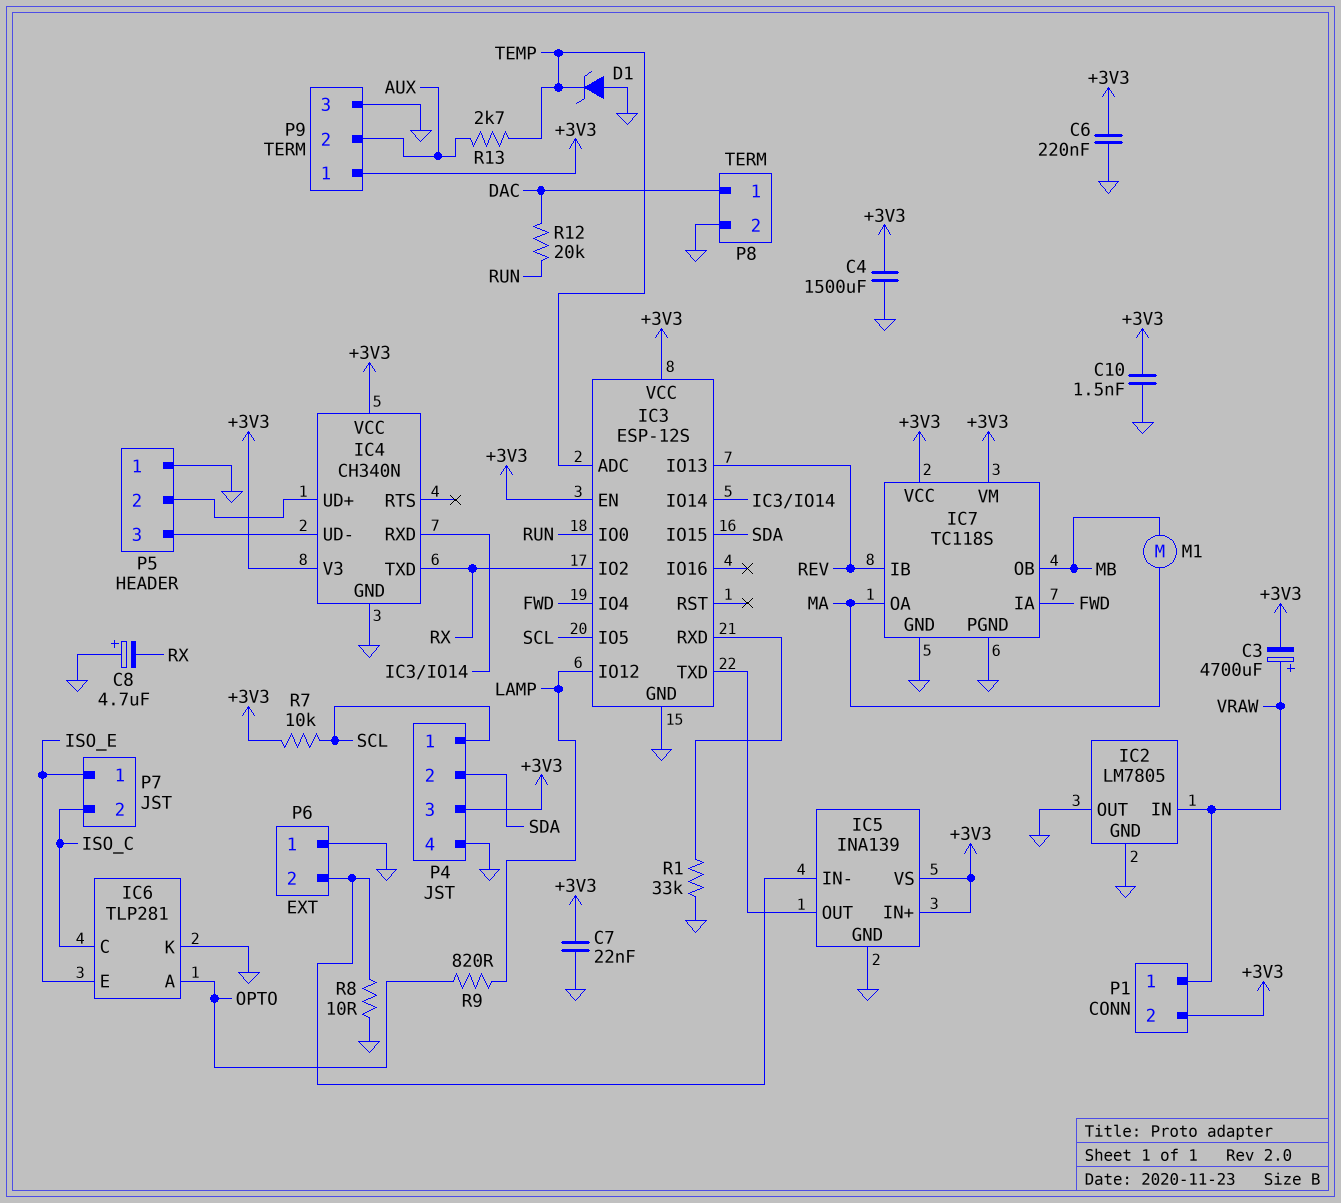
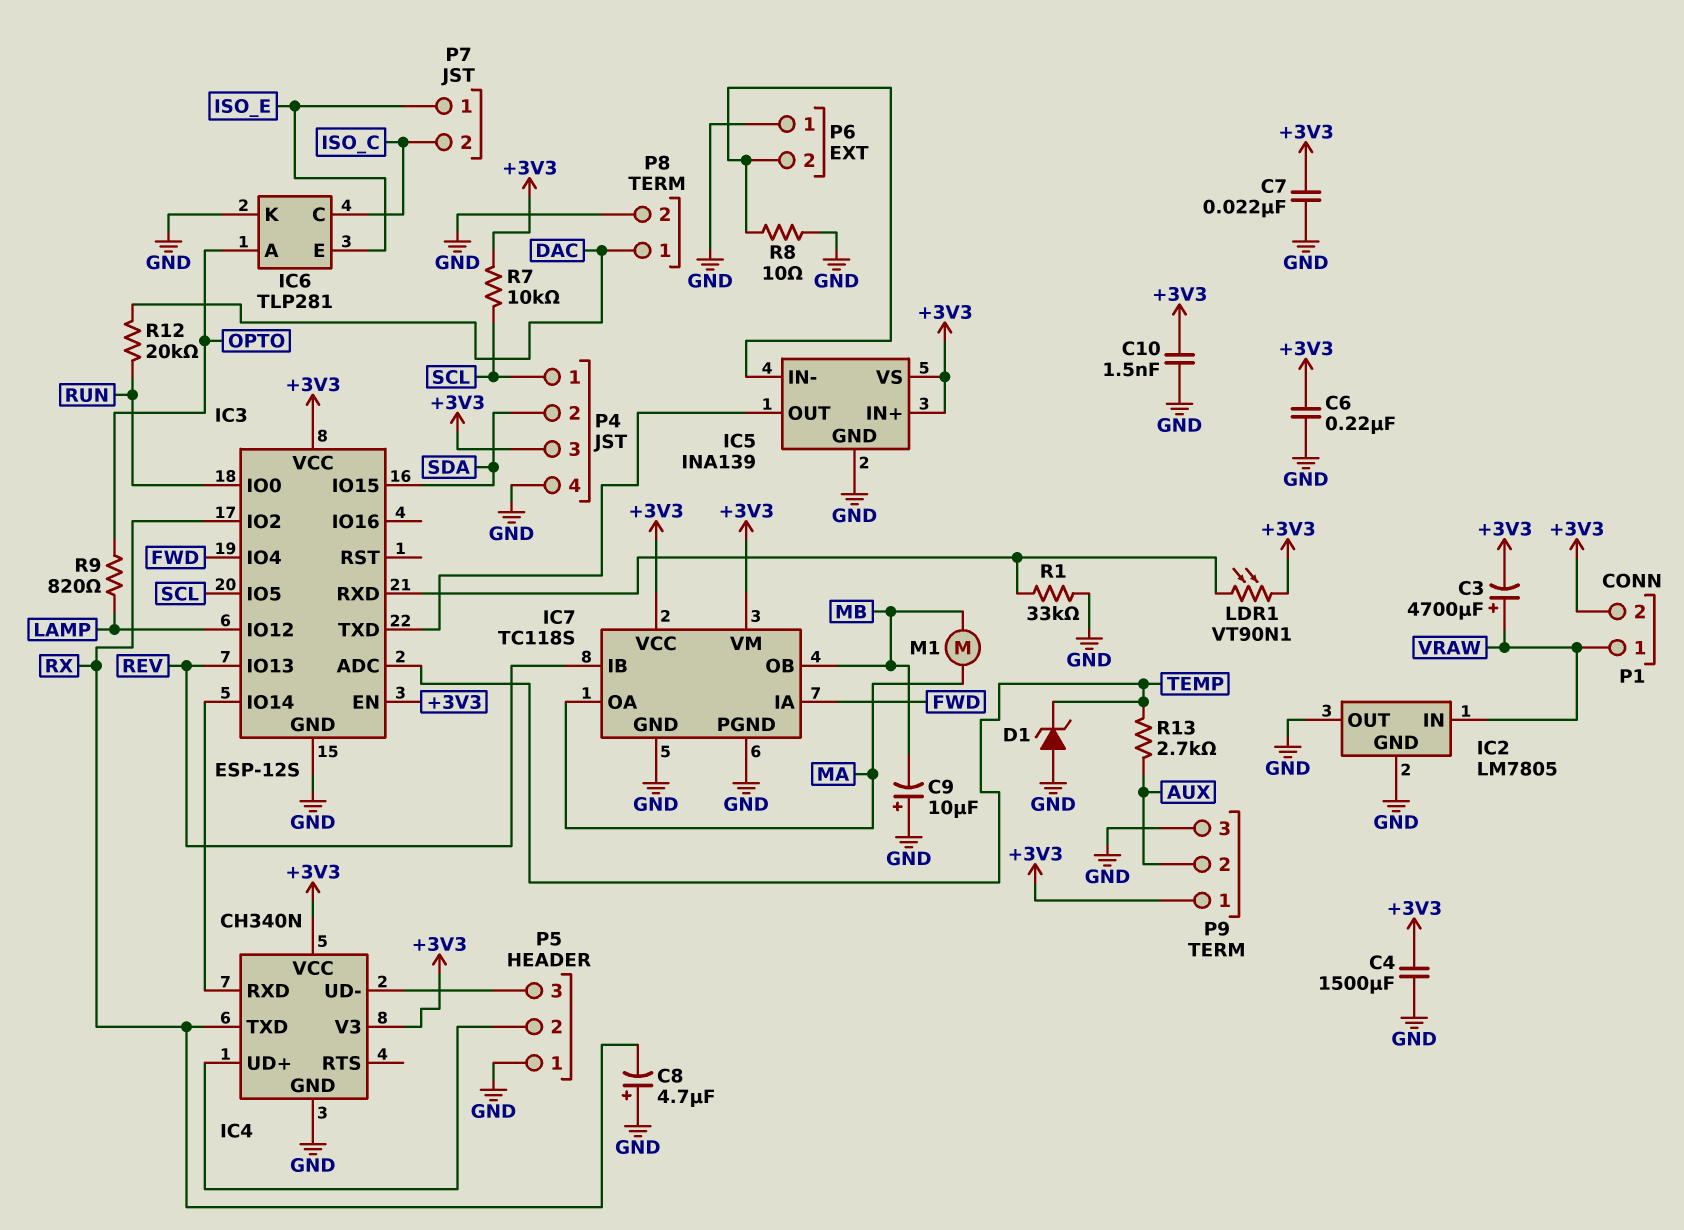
C9: none -> 10uF (plus GND, minus MB)
LDR1: none -> VT90N1 (+3V3, IC3/RXD)

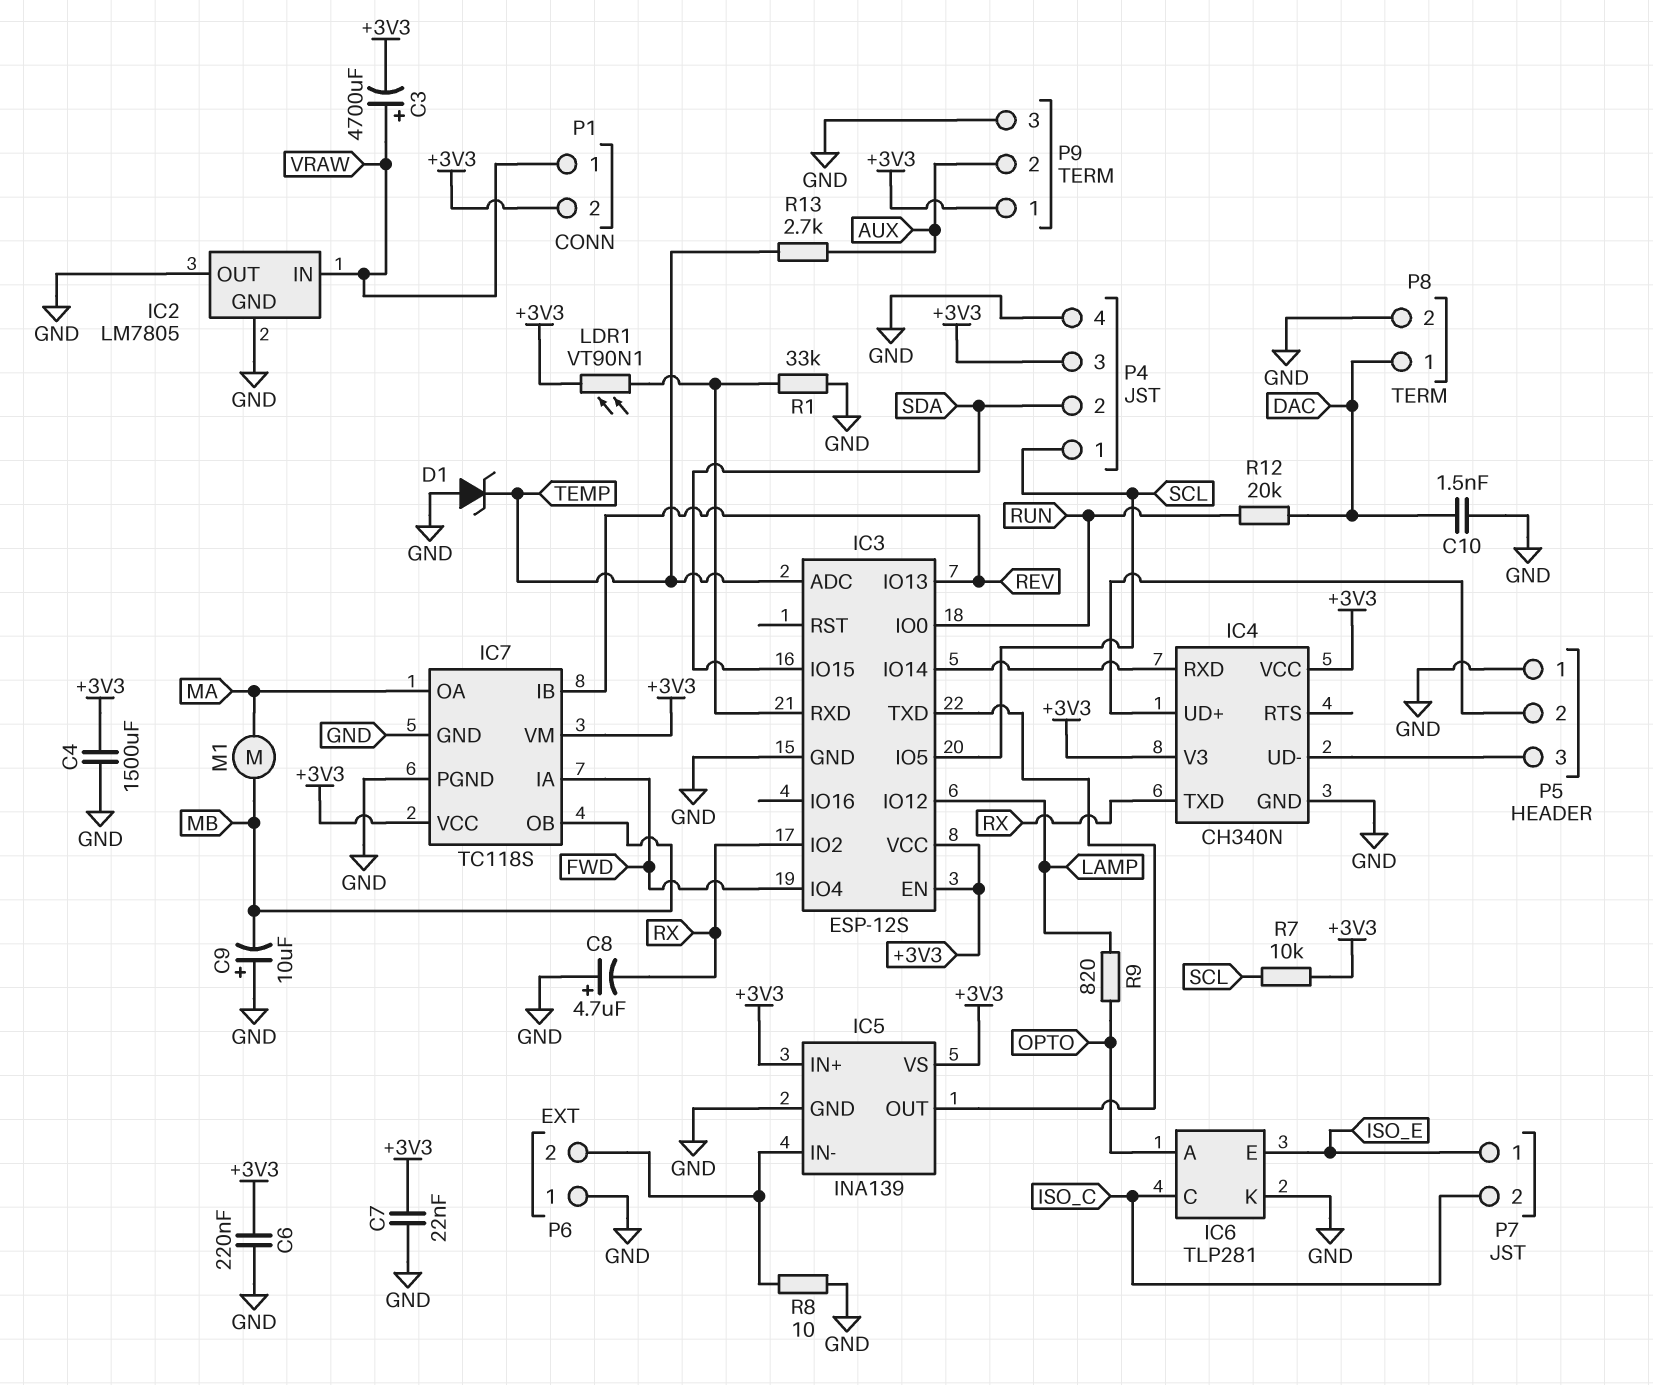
C10: 1.5nF (+3V3, GND) -> 1.5nF (DAC, GND)

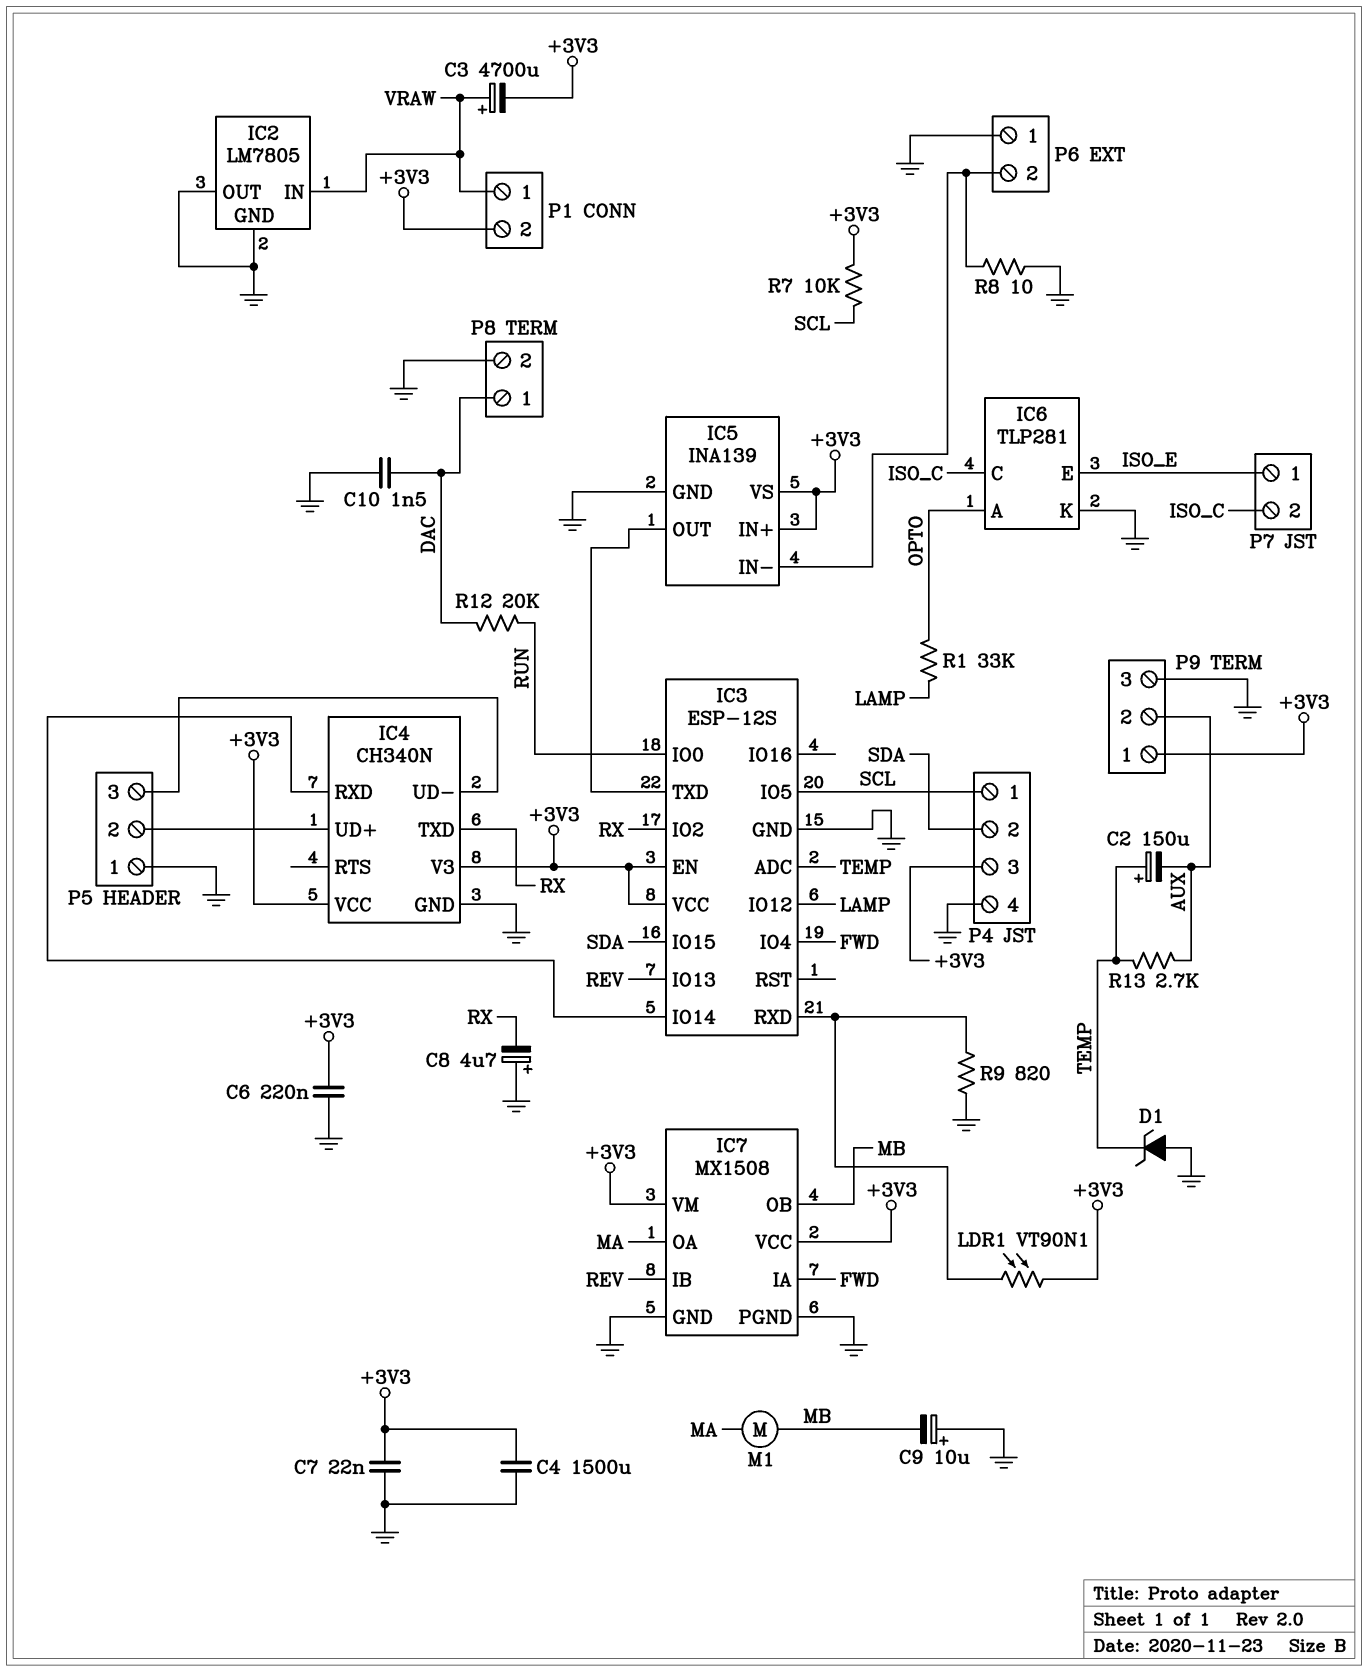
C2: none -> 150uF (plus TEMP, minus AUX)
IC7: TC118S -> MX1508
R1: 33k (GND, IC3/RXD) -> 33k (LAMP, OPTO)
R9: 820 (LAMP, OPTO) -> 820 (GND, IC3/RXD)

